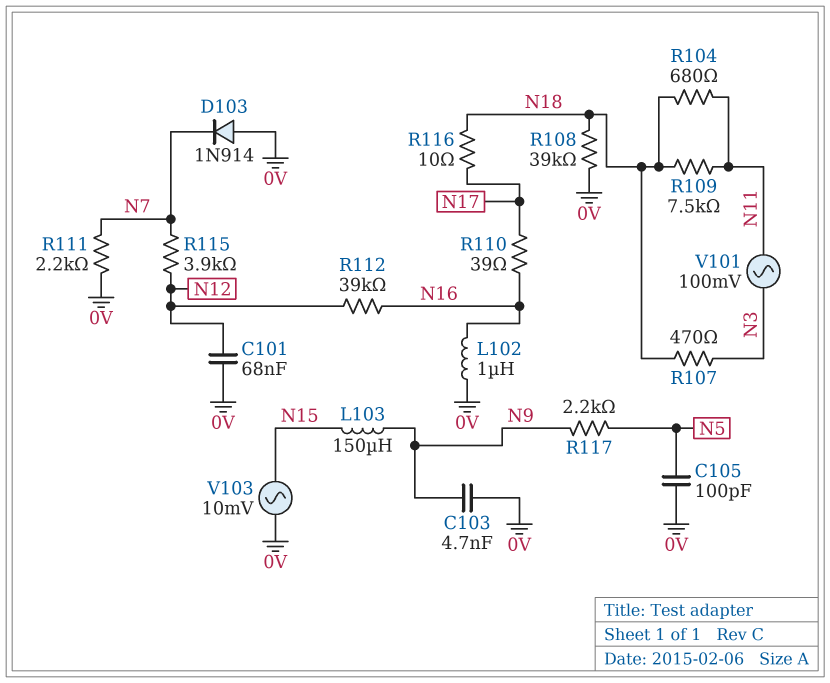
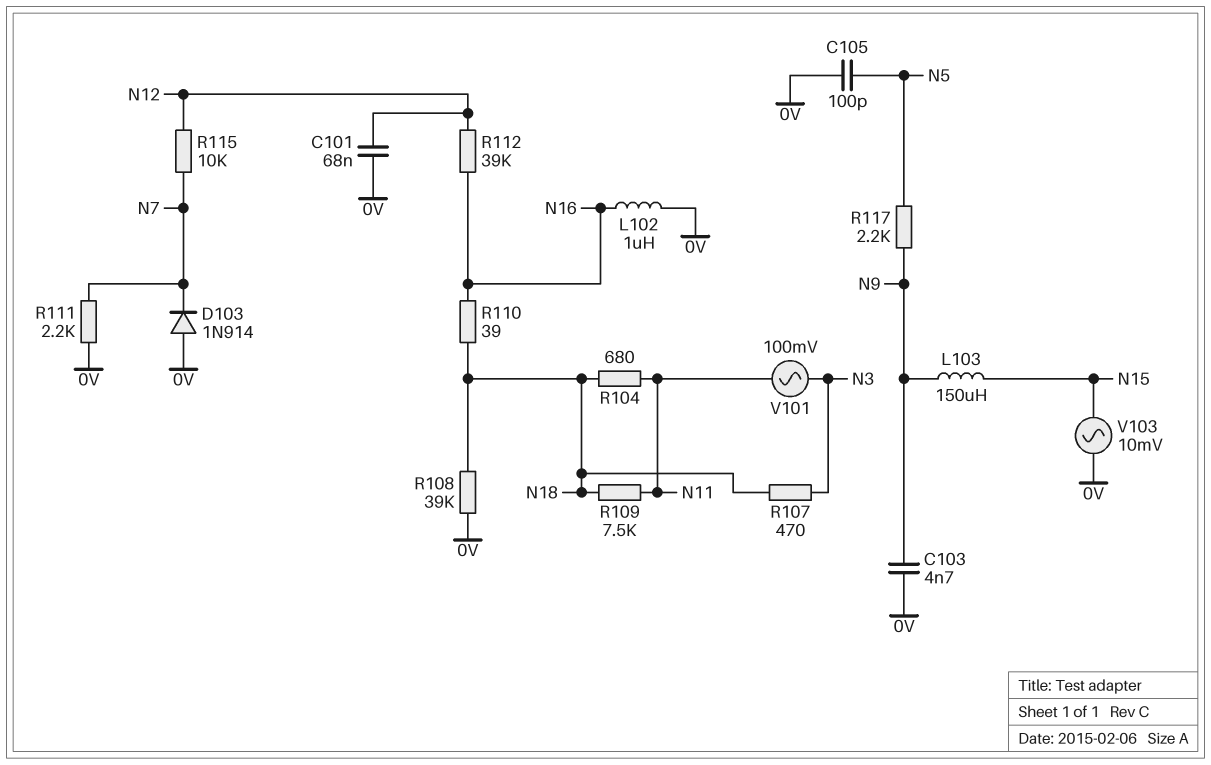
R110: 39 (N16, N17) -> 39 (N16, N18)
R115: 3.9k (N7, N12) -> 10k (N7, N12)
R116: 10 (N17, N18) -> none

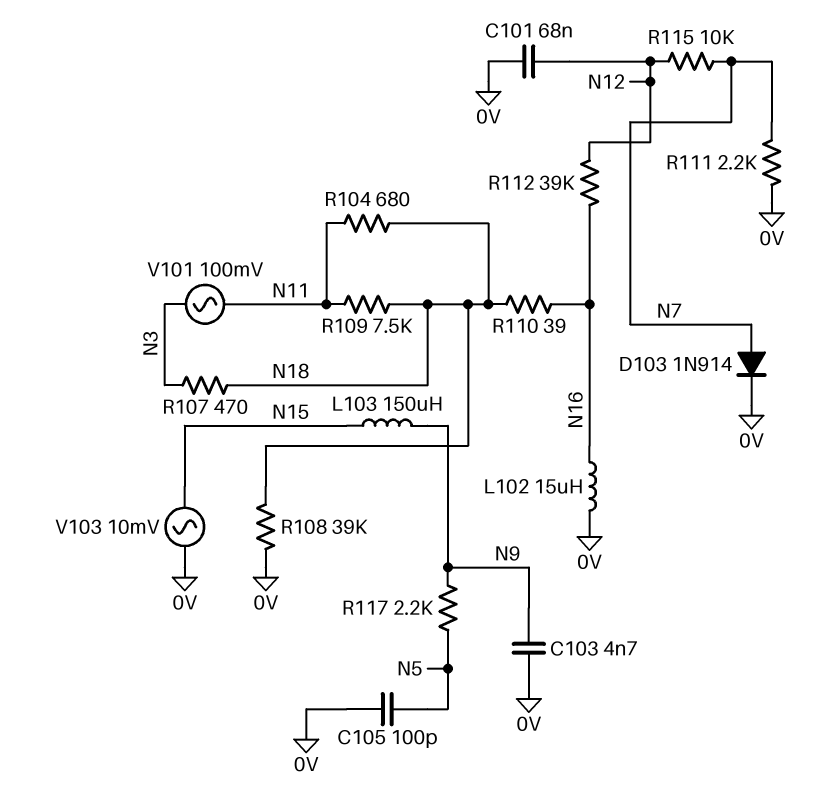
D103: diode 1N914 (A 0V, K N7) -> diode 1N914 (A N7, K 0V)
L102: 1uH (0V, N16) -> 15uH (0V, N16)

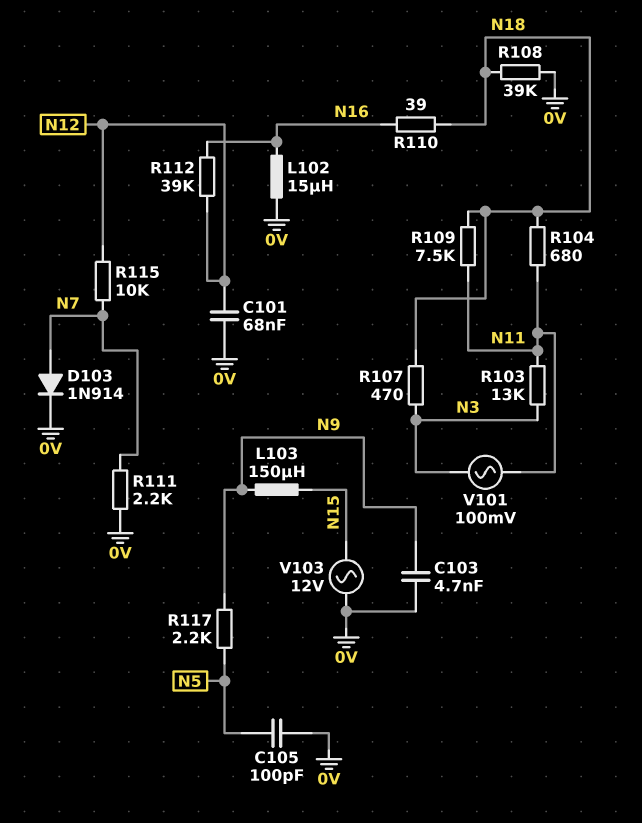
R103: none -> 13k (N3, N11)
V103: AC 10mV (0V, N15) -> AC 12V (0V, N15)

